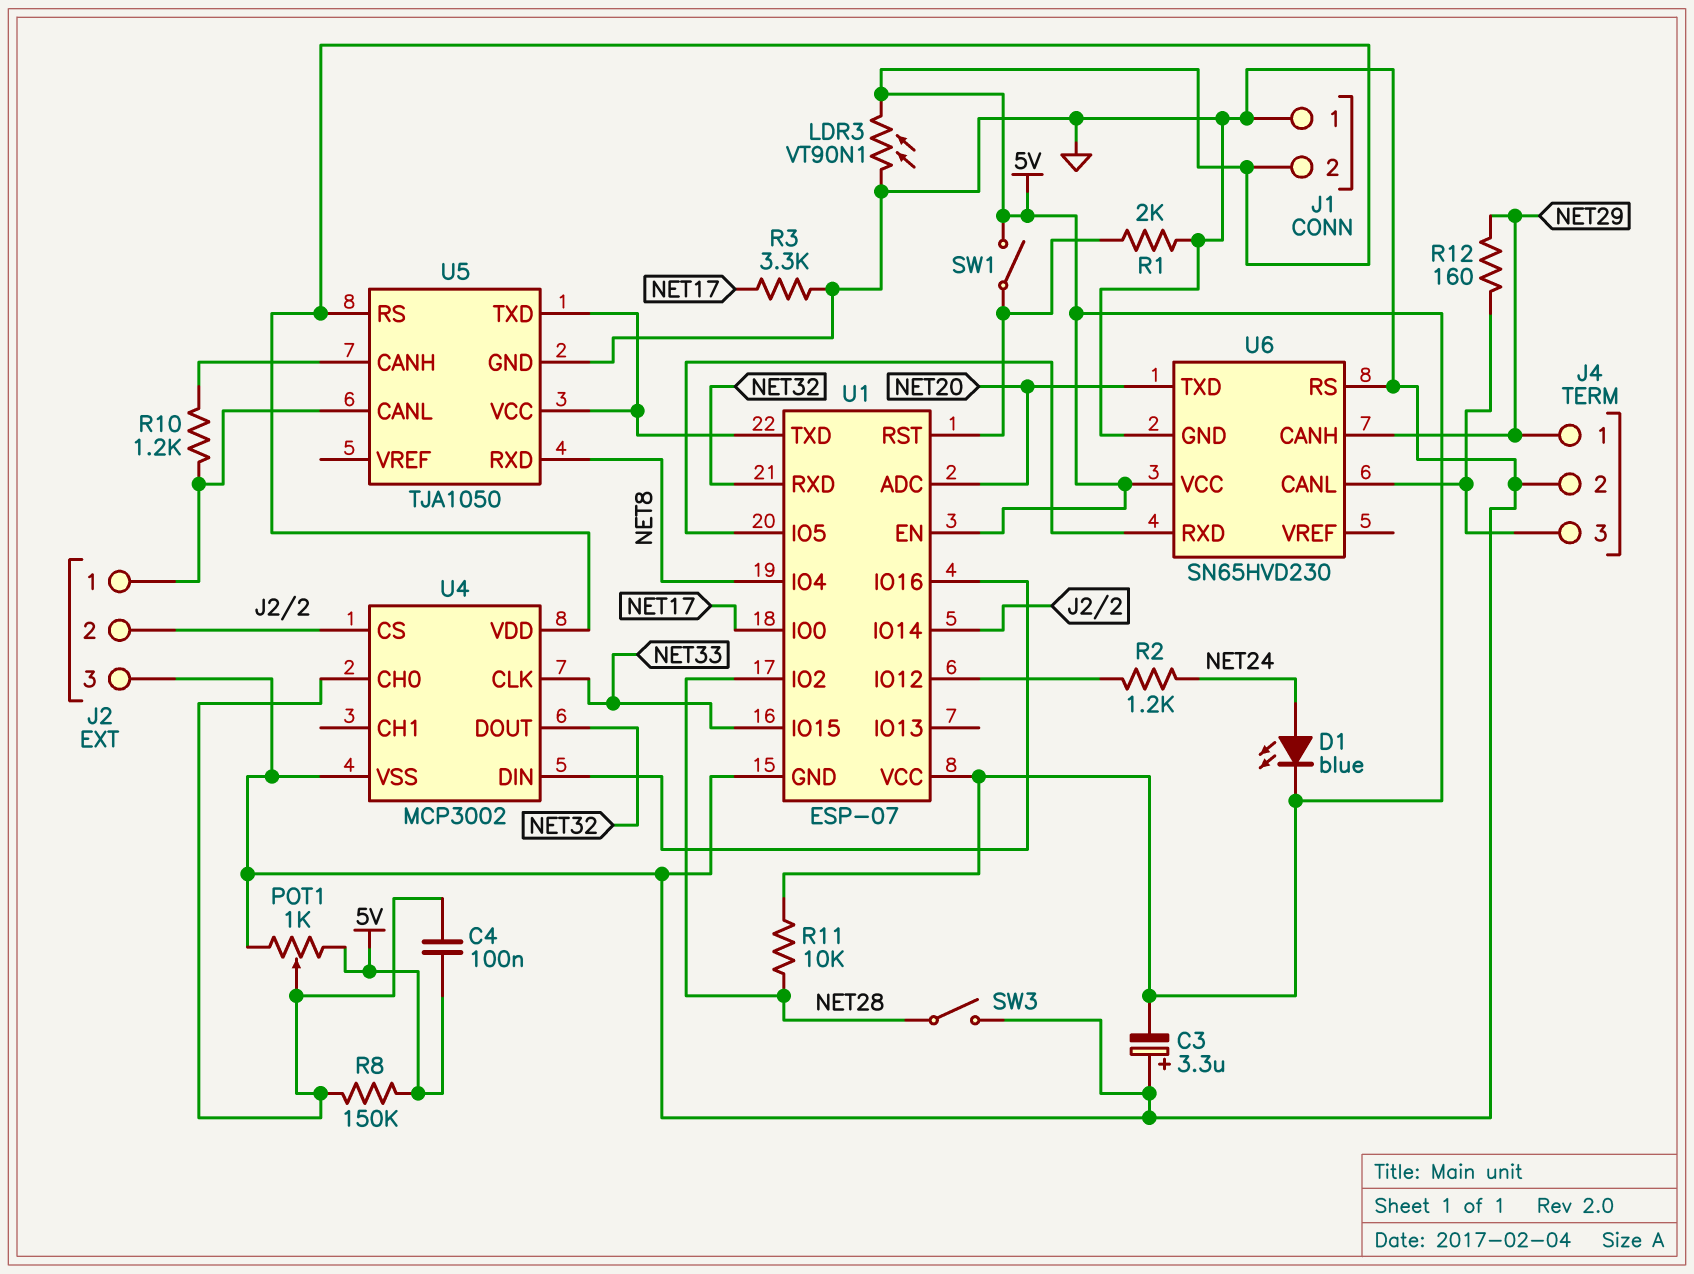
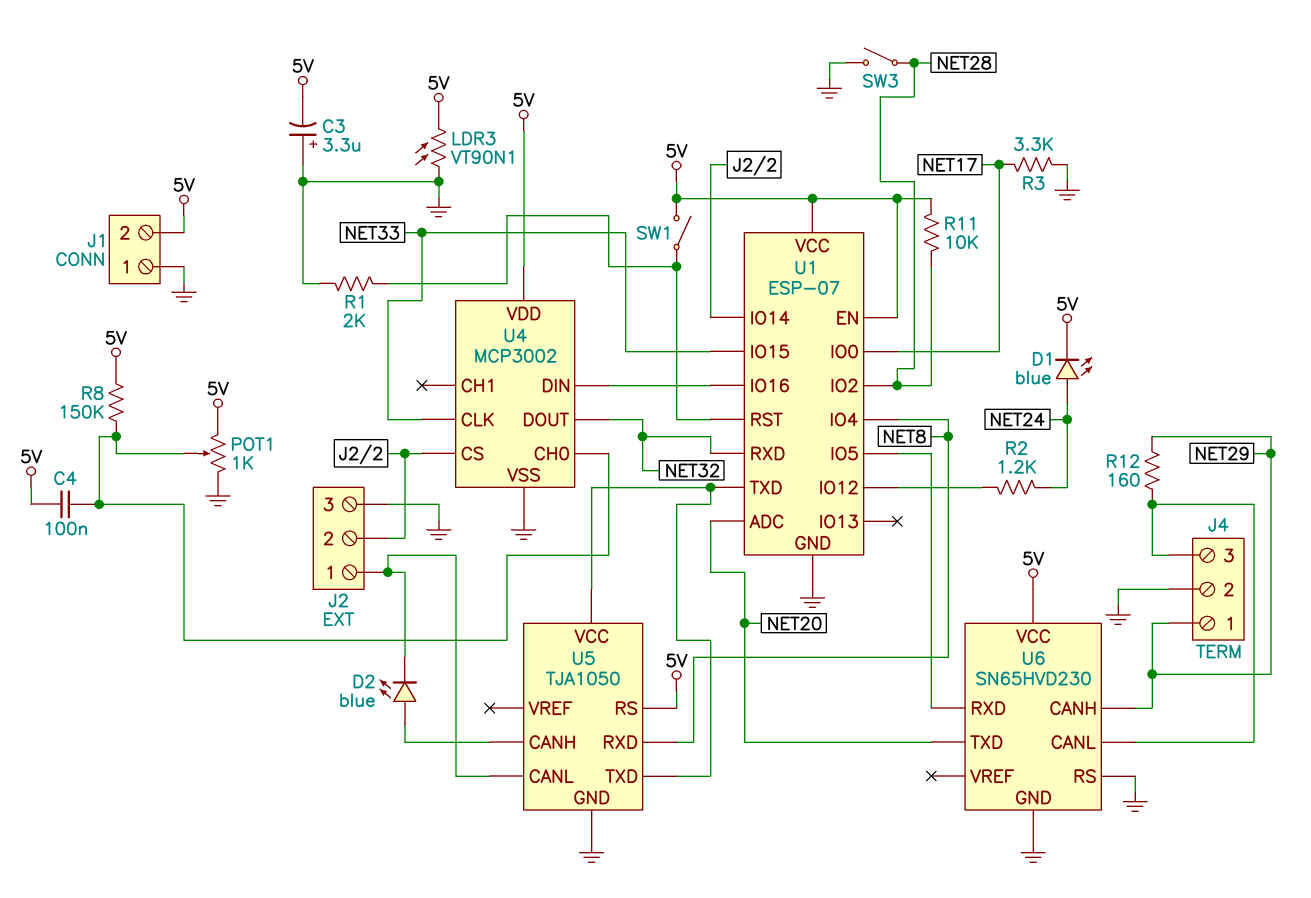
D2: none -> LED blue (A U5/CANH, K J2/1)
R10: 1.2k (J2/1, U5/CANH) -> none

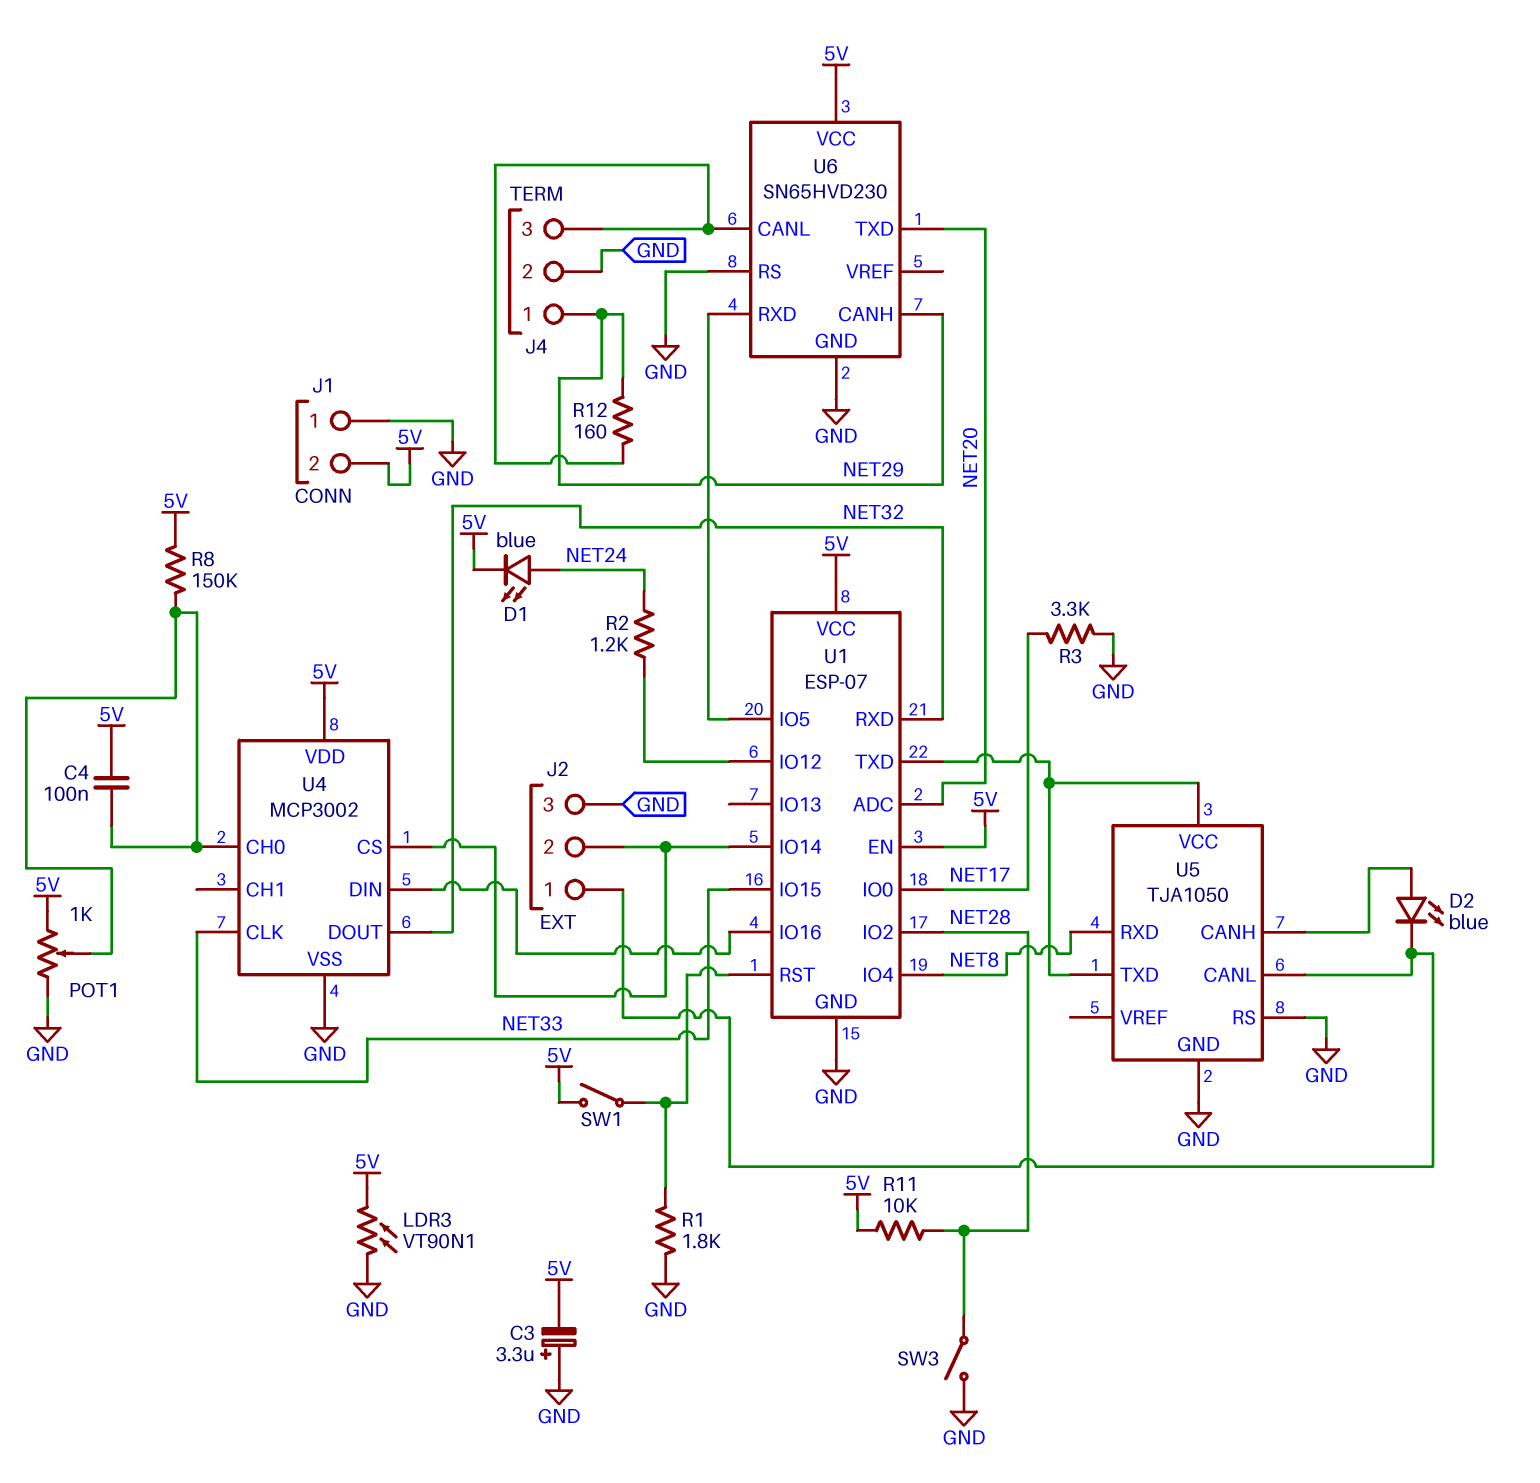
R1: 2k (GND, U1/RST) -> 1.8k (GND, U1/RST)
U5 pin RS: 5V -> GND

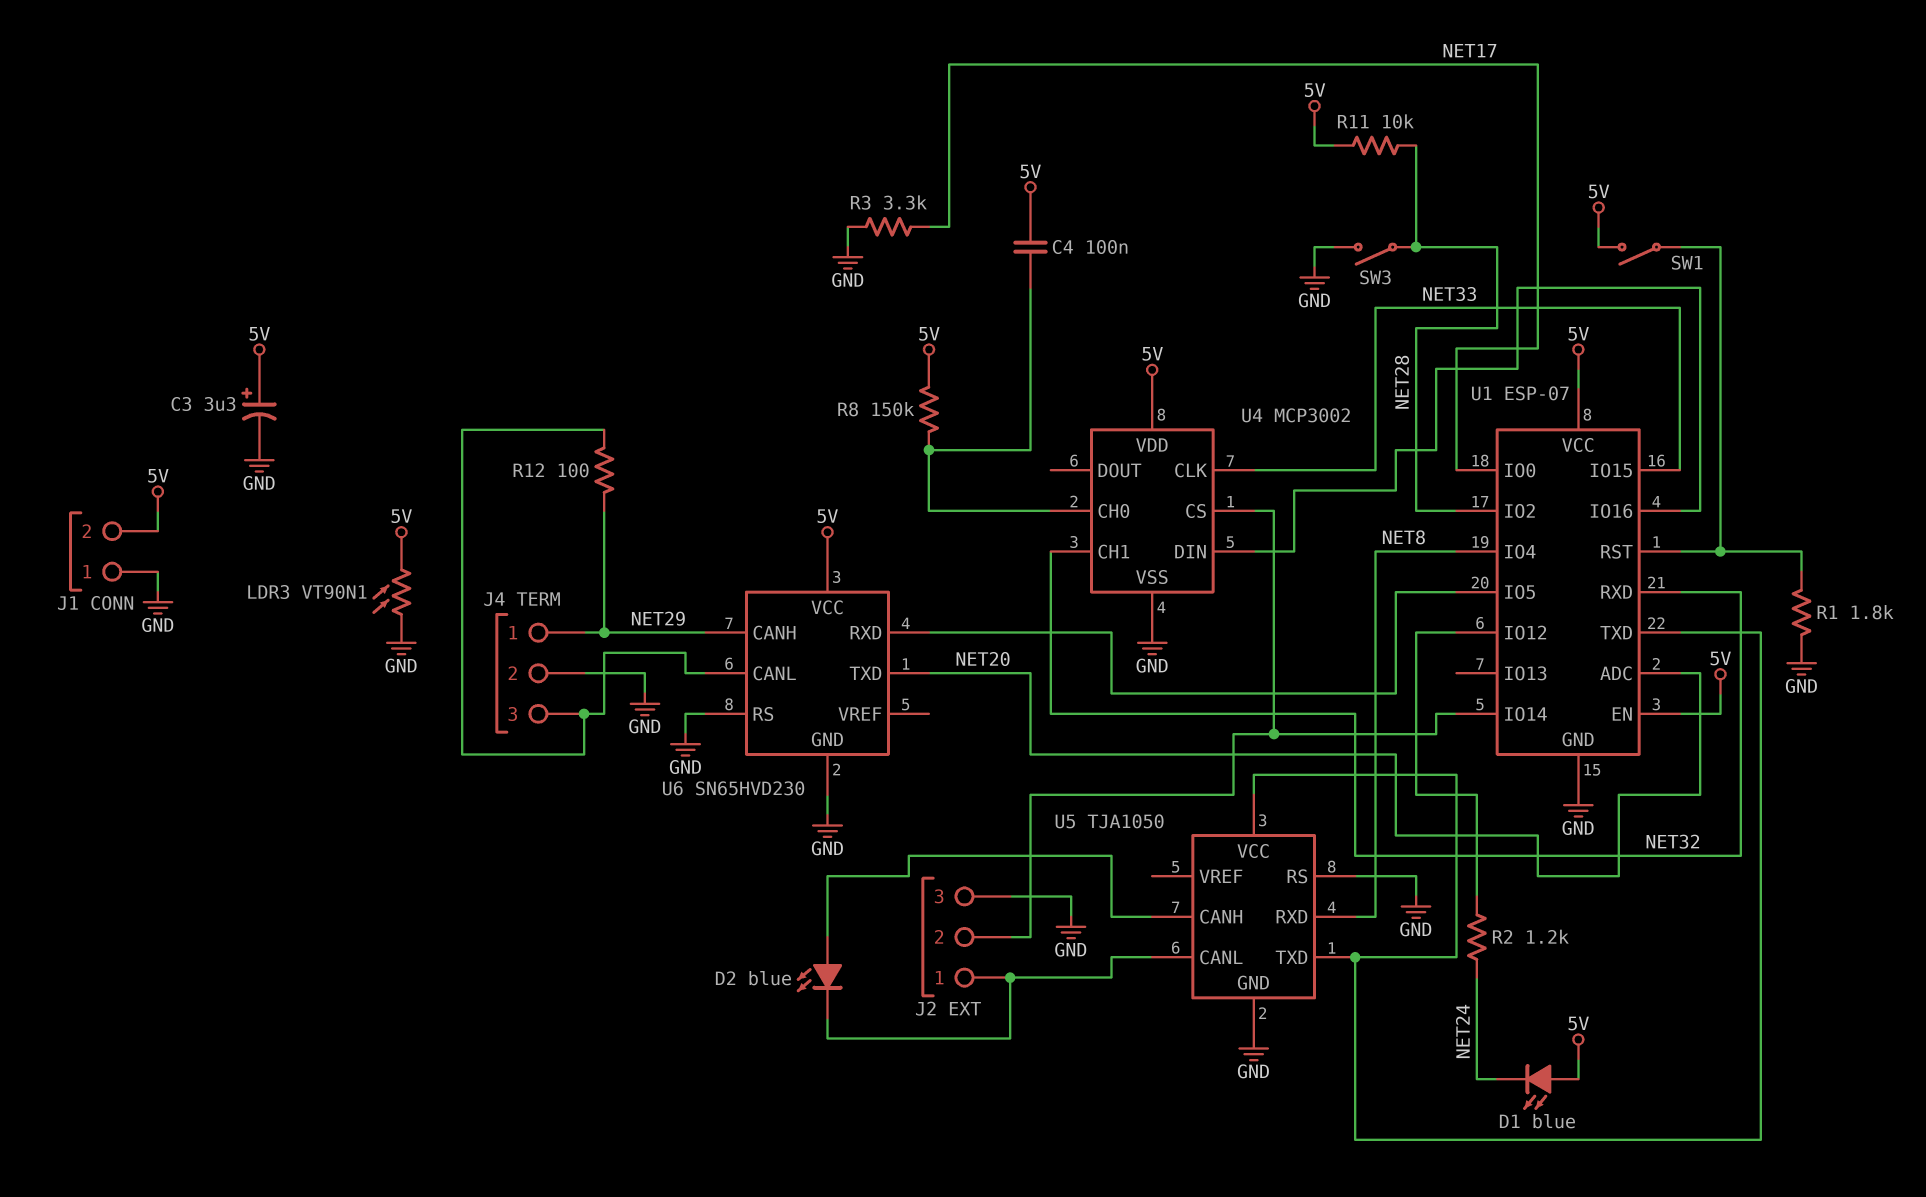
C3: 3.3uF (plus GND, minus 5V) -> 3.3uF (plus 5V, minus GND)
D1: LED blue (A NET24, K 5V) -> LED blue (A 5V, K NET24)
POT1: 1k (5V, GND, wiper U4/CH0) -> none
R12: 160 (J4/3, NET29) -> 100 (J4/3, NET29)
U4 pin CH1: none -> NET32
U4 pin DOUT: NET32 -> none

